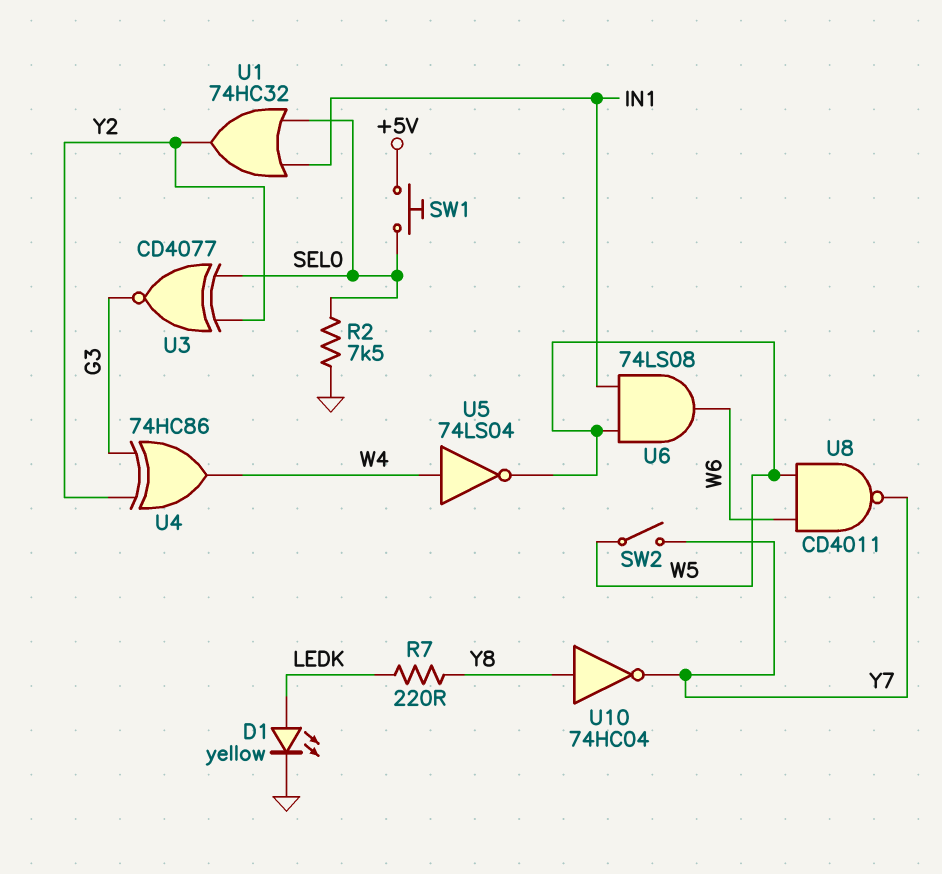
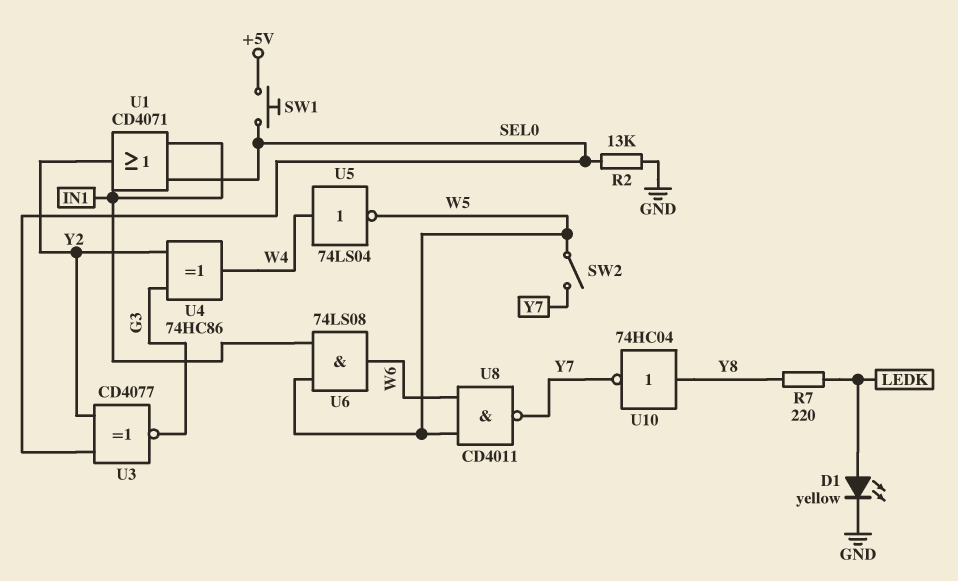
R2: 7.5k (GND, SEL0) -> 13k (GND, SEL0)
U1: OR 74HC32 (in IN1, in SEL0, out Y2) -> OR CD4071 (in IN1, in SEL0, out Y2)

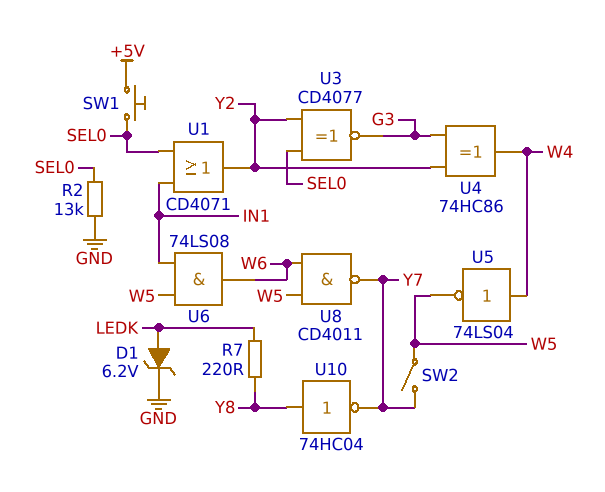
D1: LED yellow (A LEDK, K GND) -> zener 6.2V (A LEDK, K GND)

